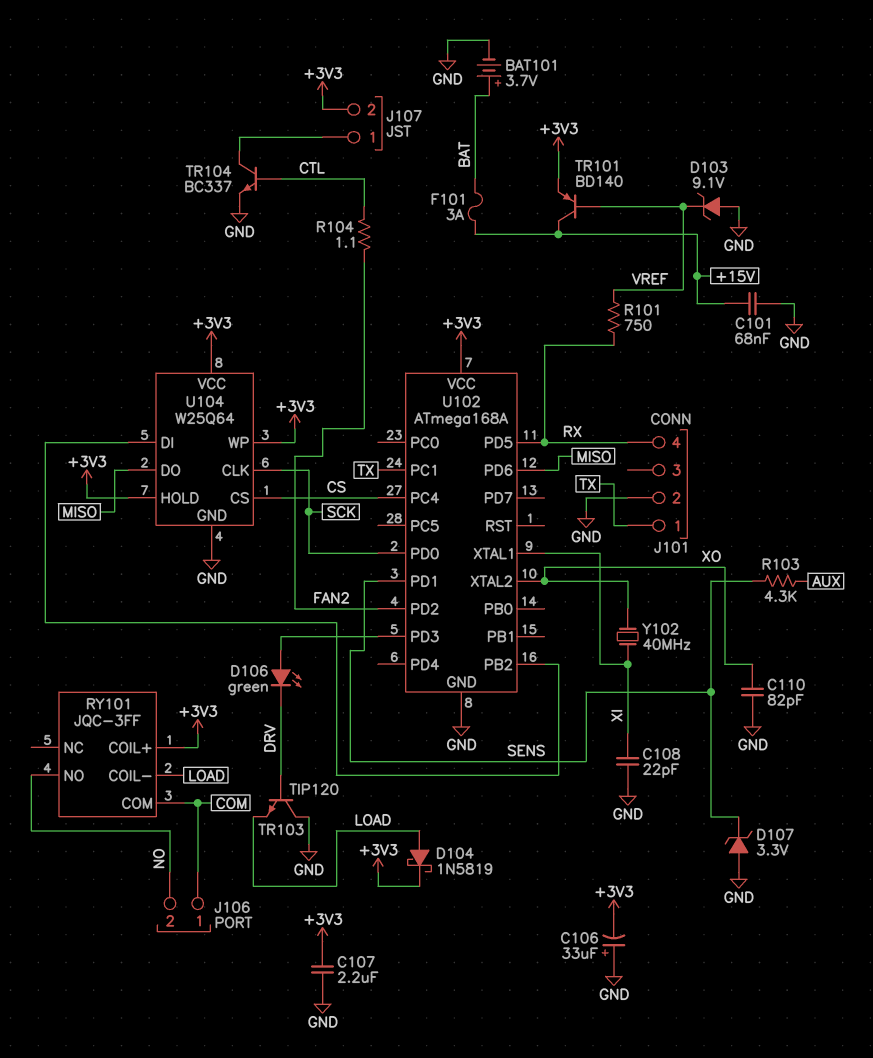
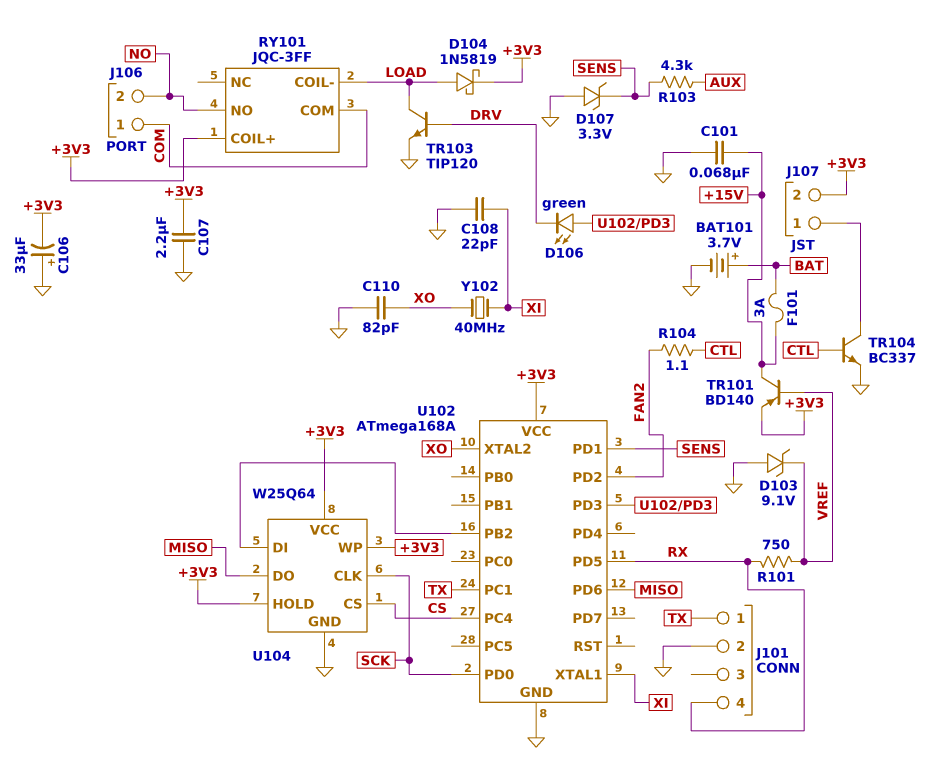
TR103: NPN TIP120 (B DRV, C GND, E LOAD) -> NPN TIP120 (B DRV, C LOAD, E GND)

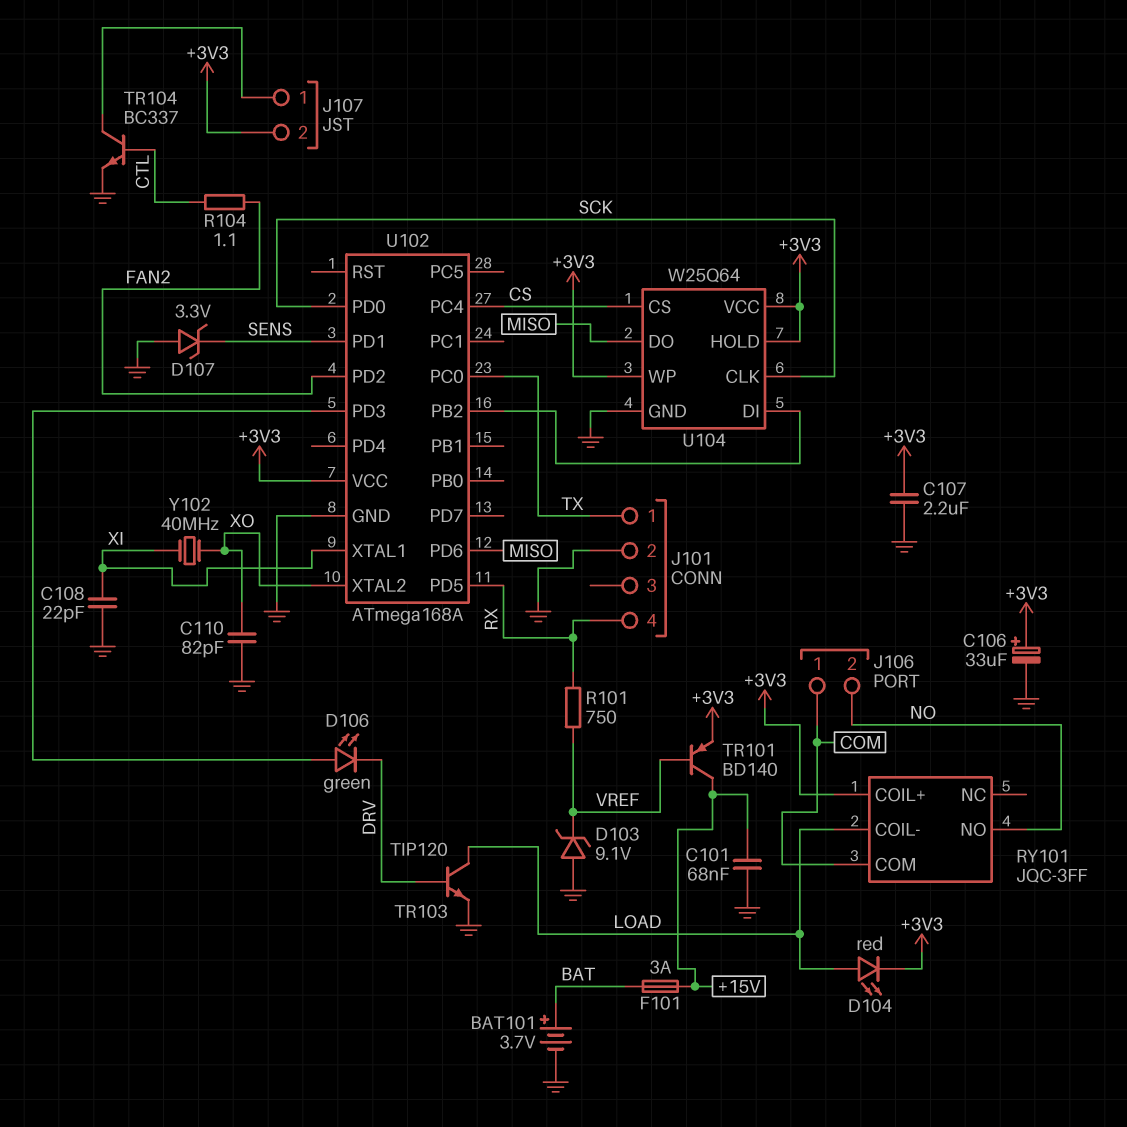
C106: 33uF (plus GND, minus +3V3) -> 33uF (plus +3V3, minus GND)
D104: schottky 1N5819 (A LOAD, K +3V3) -> LED red (A LOAD, K +3V3)
R103: 4.3k (AUX, SENS) -> none
U102 pin PC0: none -> TX
U102 pin PC1: TX -> none

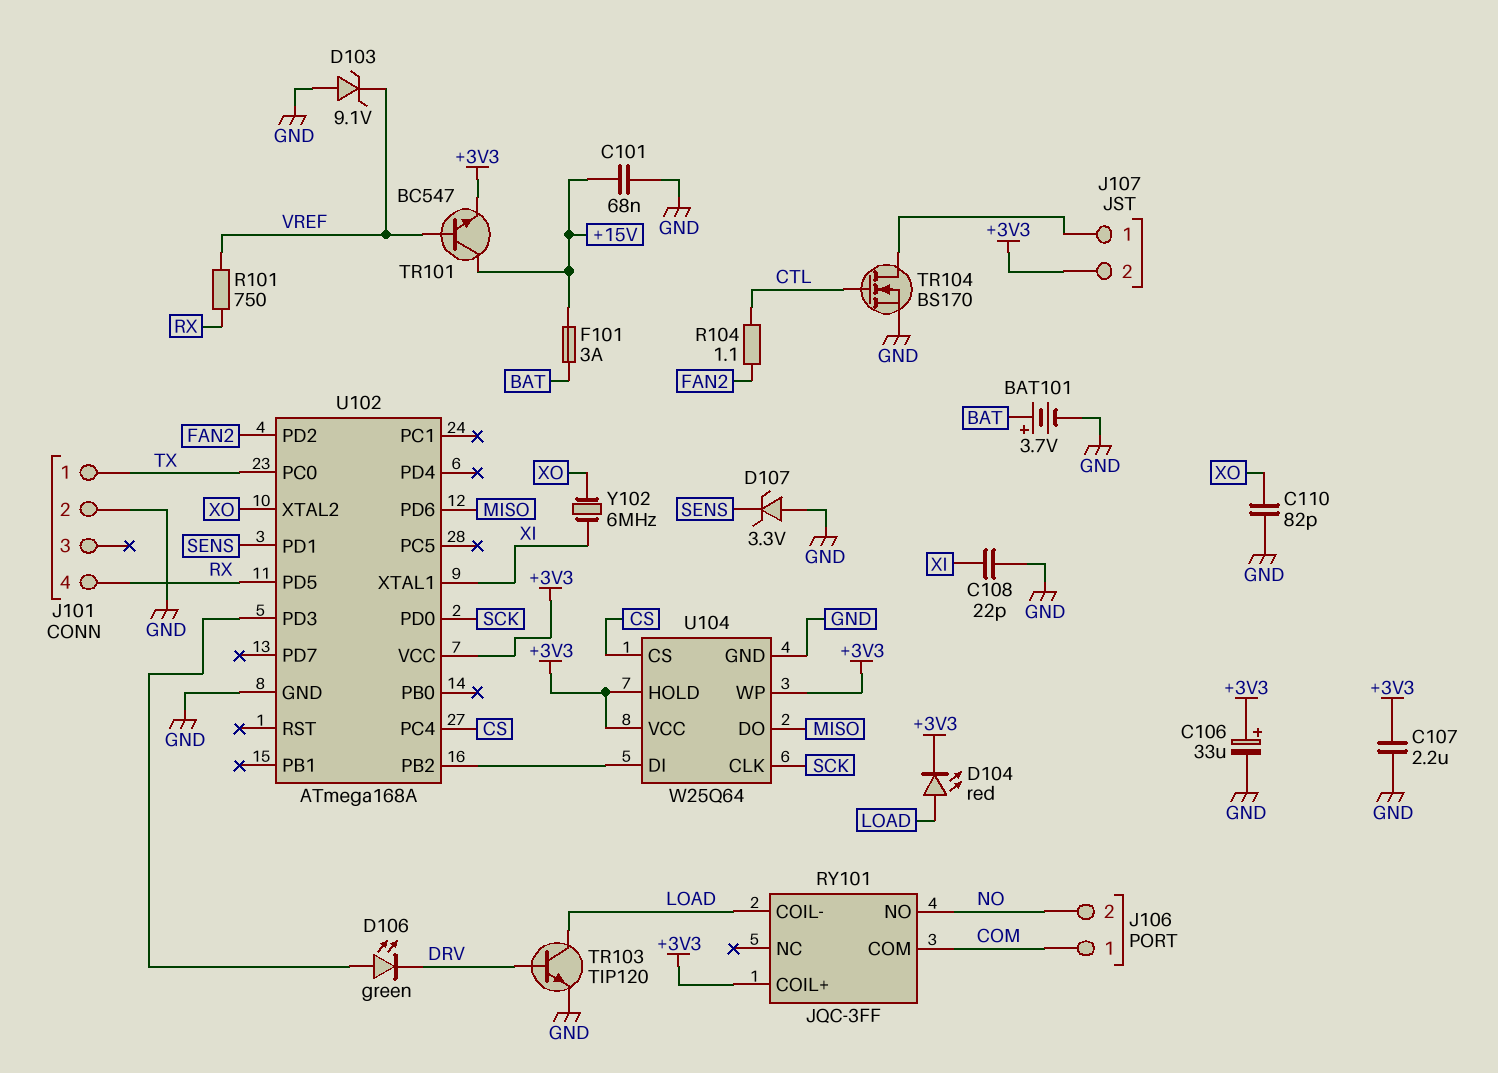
TR101: PNP BD140 (B VREF, C +15V, E +3V3) -> NPN BC547 (B VREF, C +15V, E +3V3)
TR104: NPN BC337 (B CTL, C J107/1, E GND) -> NMOS BS170 (G CTL, D J107/1, S GND)
Y102: 40MHz (XI, XO) -> 6MHz (XI, XO)

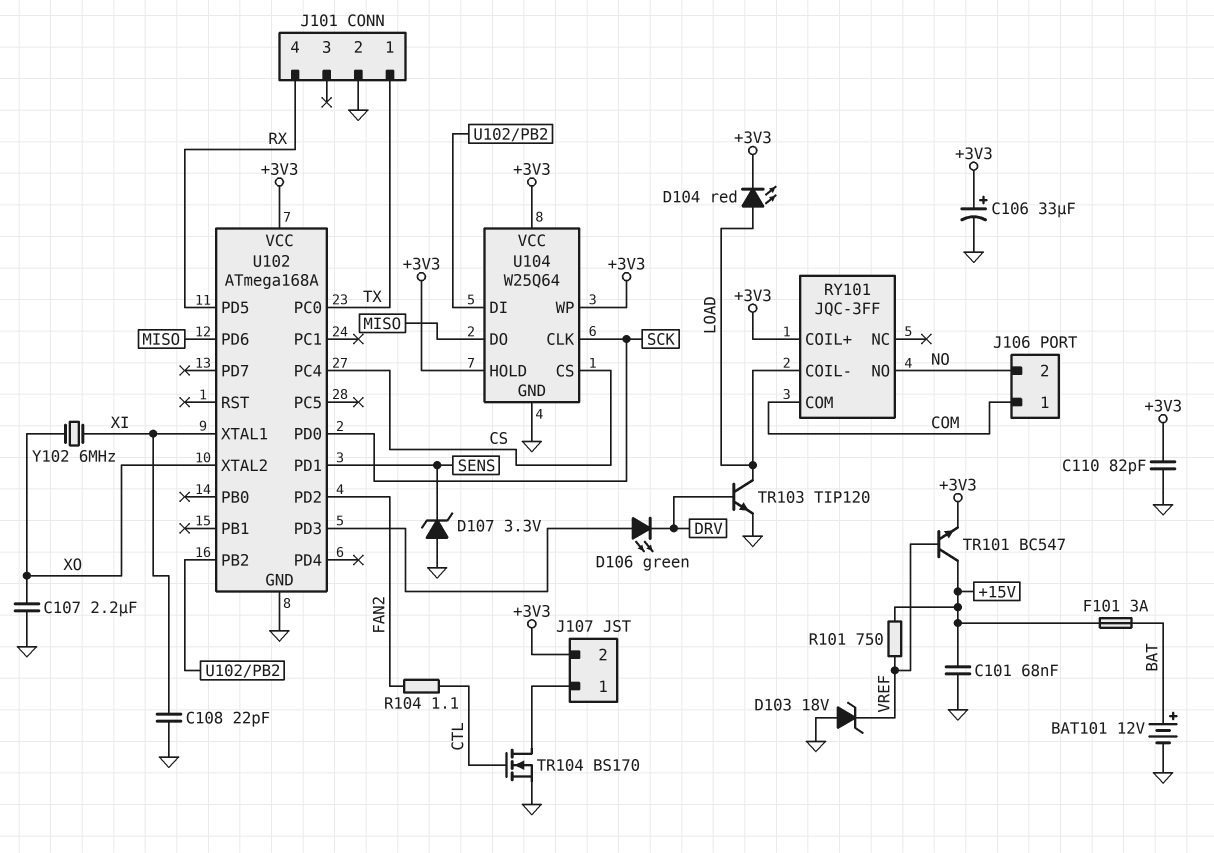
BAT101: 3.7V (plus BAT, minus GND) -> 12V (plus BAT, minus GND)
C107: 2.2uF (+3V3, GND) -> 2.2uF (GND, XO)
C110: 82pF (GND, XO) -> 82pF (+3V3, GND)
D103: zener 9.1V (A GND, K VREF) -> zener 18V (A GND, K VREF)
R101: 750 (RX, VREF) -> 750 (+15V, VREF)

